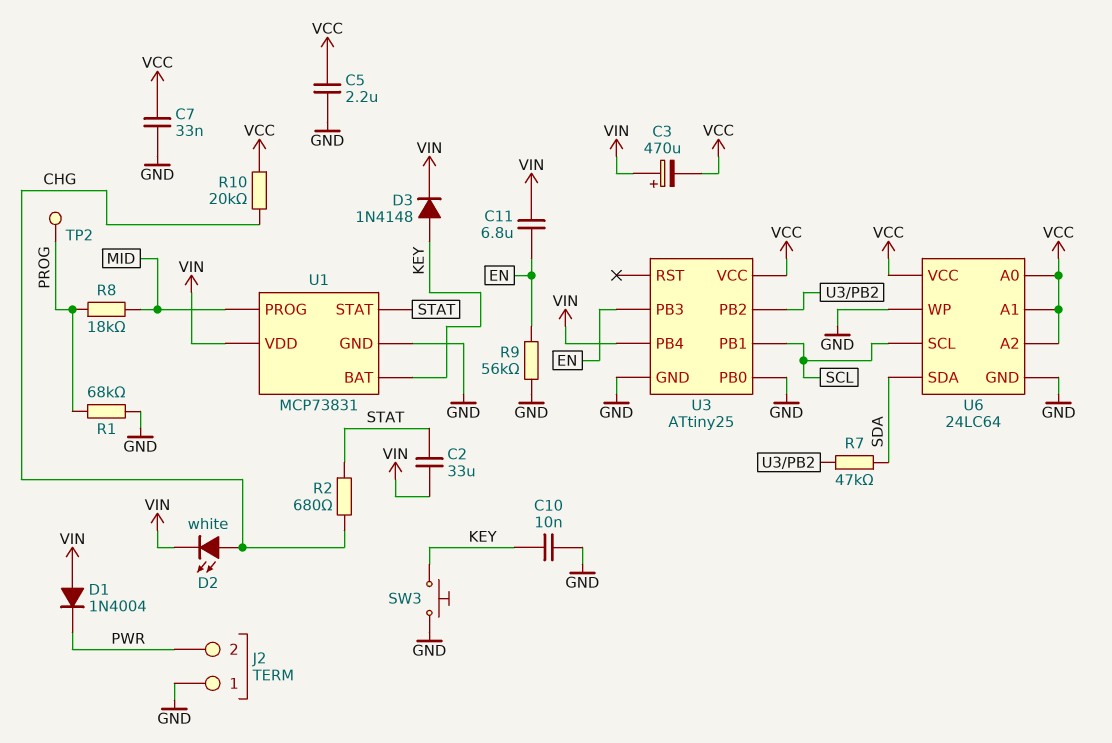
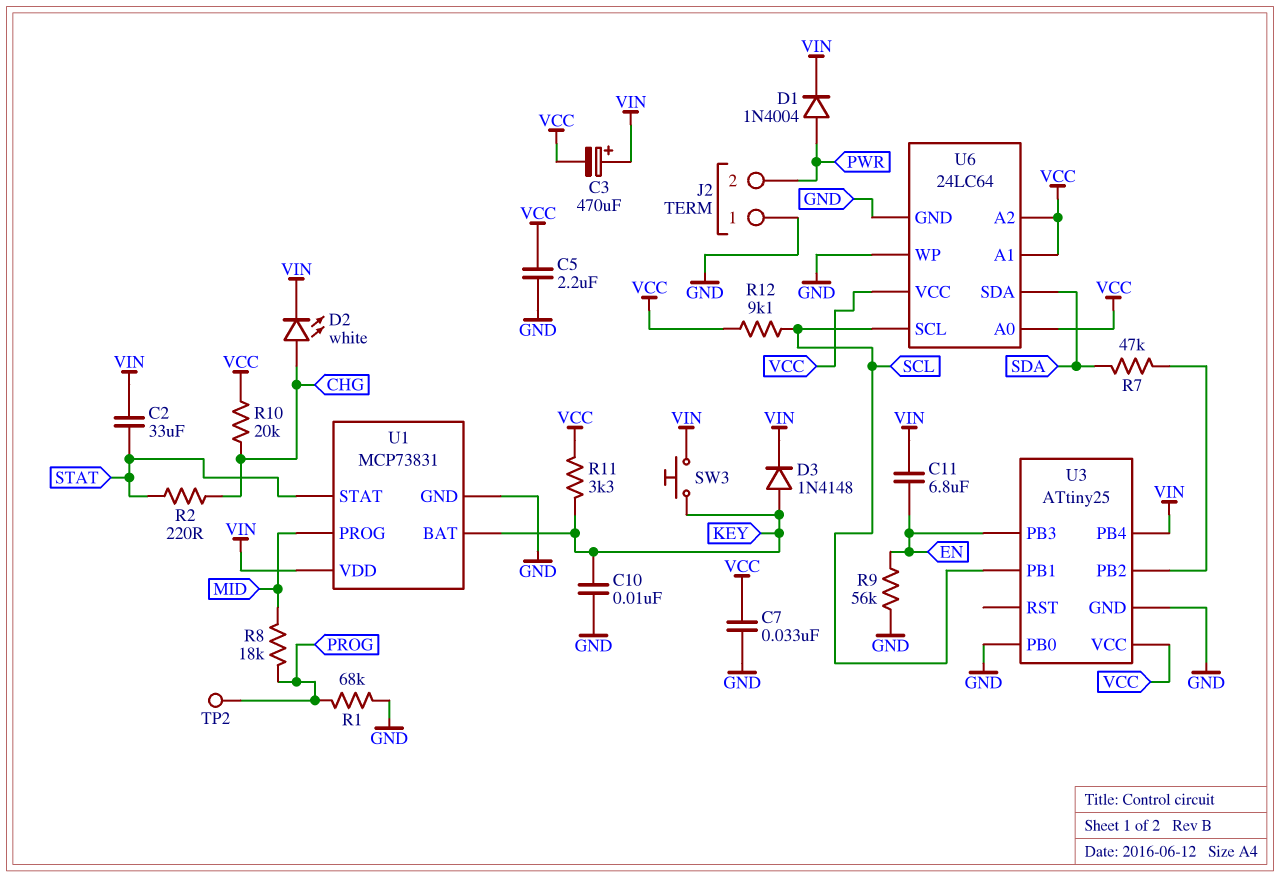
D1: diode 1N4004 (A VIN, K PWR) -> diode 1N4004 (A PWR, K VIN)
R2: 680 (CHG, STAT) -> 220 (CHG, STAT)
R11: none -> 3.3k (KEY, VCC)
R12: none -> 9.1k (SCL, VCC)
SW3: button (GND, KEY) -> button (KEY, VIN)

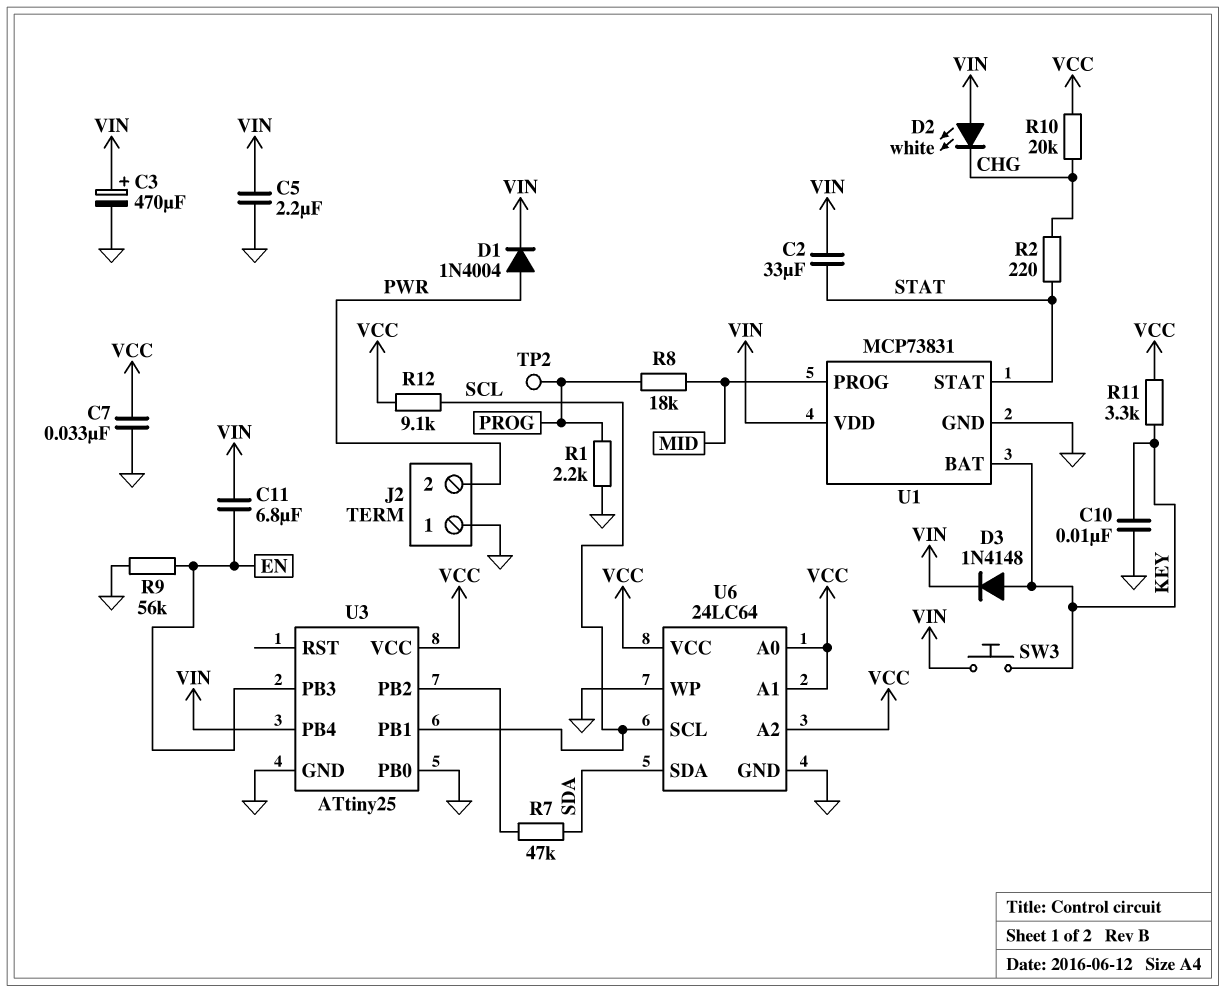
C3: 470uF (plus VIN, minus VCC) -> 470uF (plus VIN, minus GND)
C5: 2.2uF (GND, VCC) -> 2.2uF (GND, VIN)
D2: LED white (A CHG, K VIN) -> LED white (A VIN, K CHG)
R1: 68k (GND, PROG) -> 2.2k (GND, PROG)

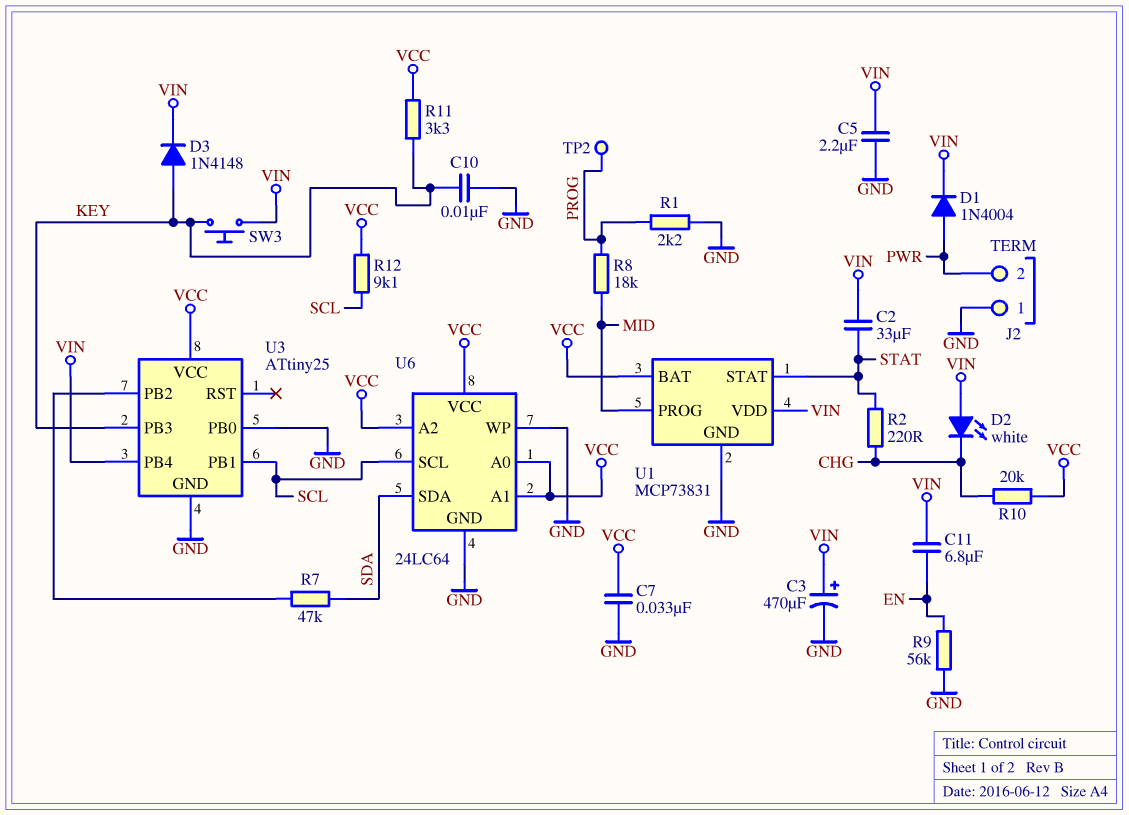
U1 pin BAT: KEY -> VCC
U3 pin PB3: EN -> KEY

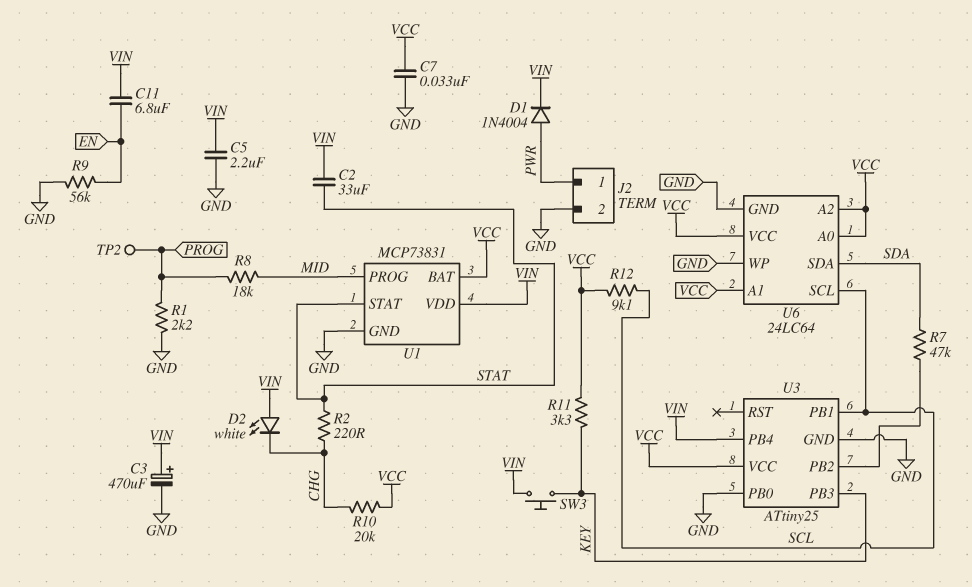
C10: 10nF (GND, KEY) -> none
D3: diode 1N4148 (A KEY, K VIN) -> none
J2 pin 1: GND -> PWR
J2 pin 2: PWR -> GND

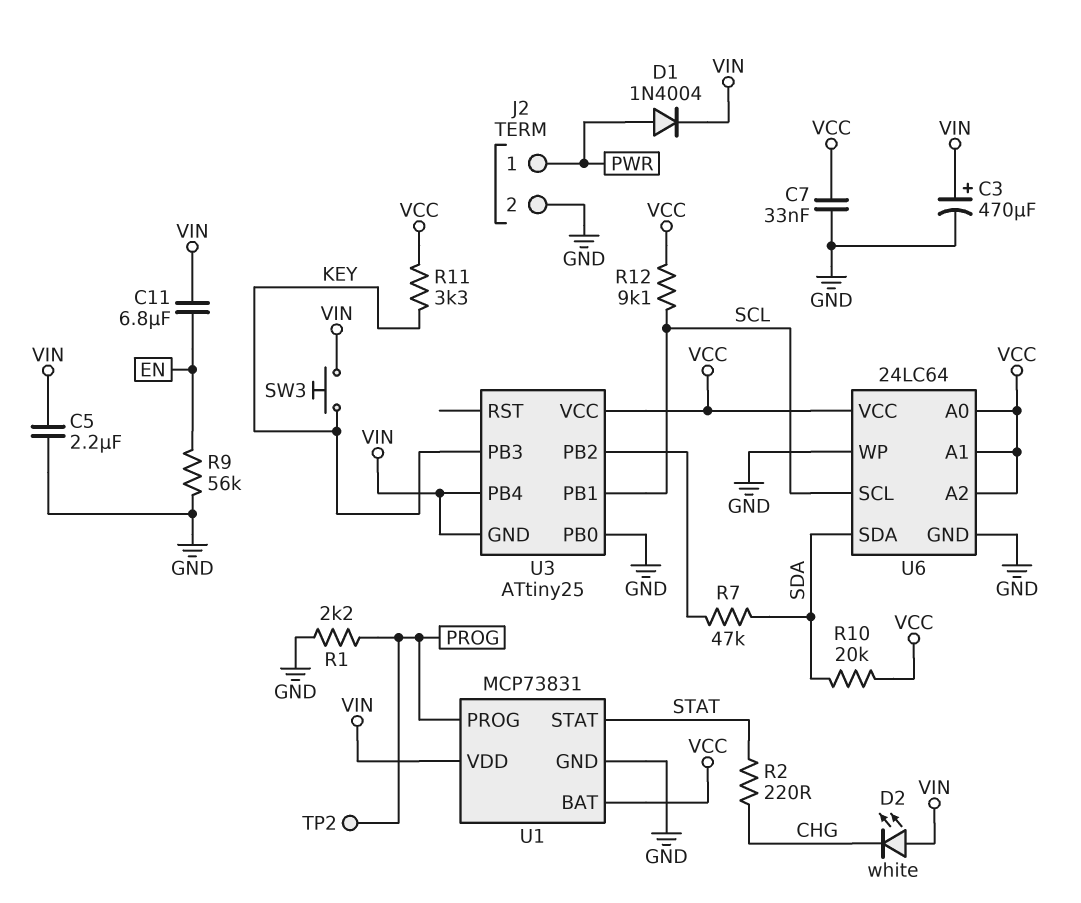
C2: 33uF (STAT, VIN) -> none
R8: 18k (MID, PROG) -> none
R10: 20k (CHG, VCC) -> 20k (SDA, VCC)
U1 pin PROG: MID -> PROG
U3 pin GND: GND -> VIN

